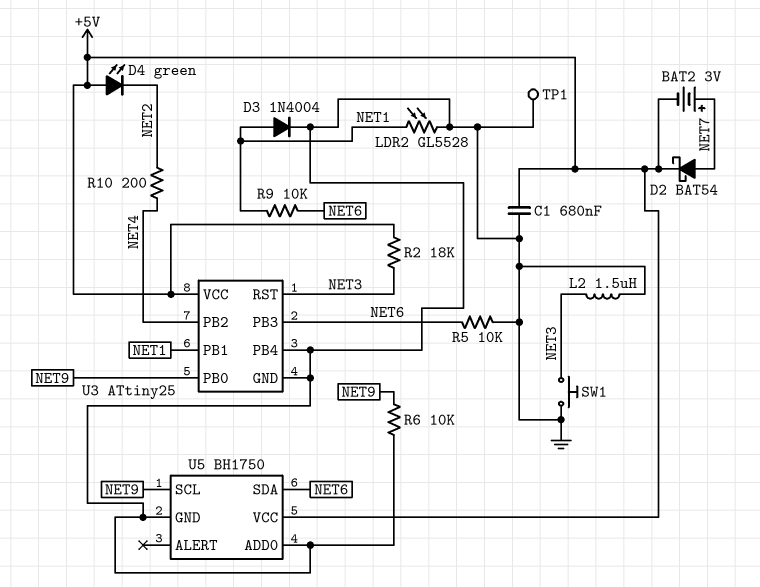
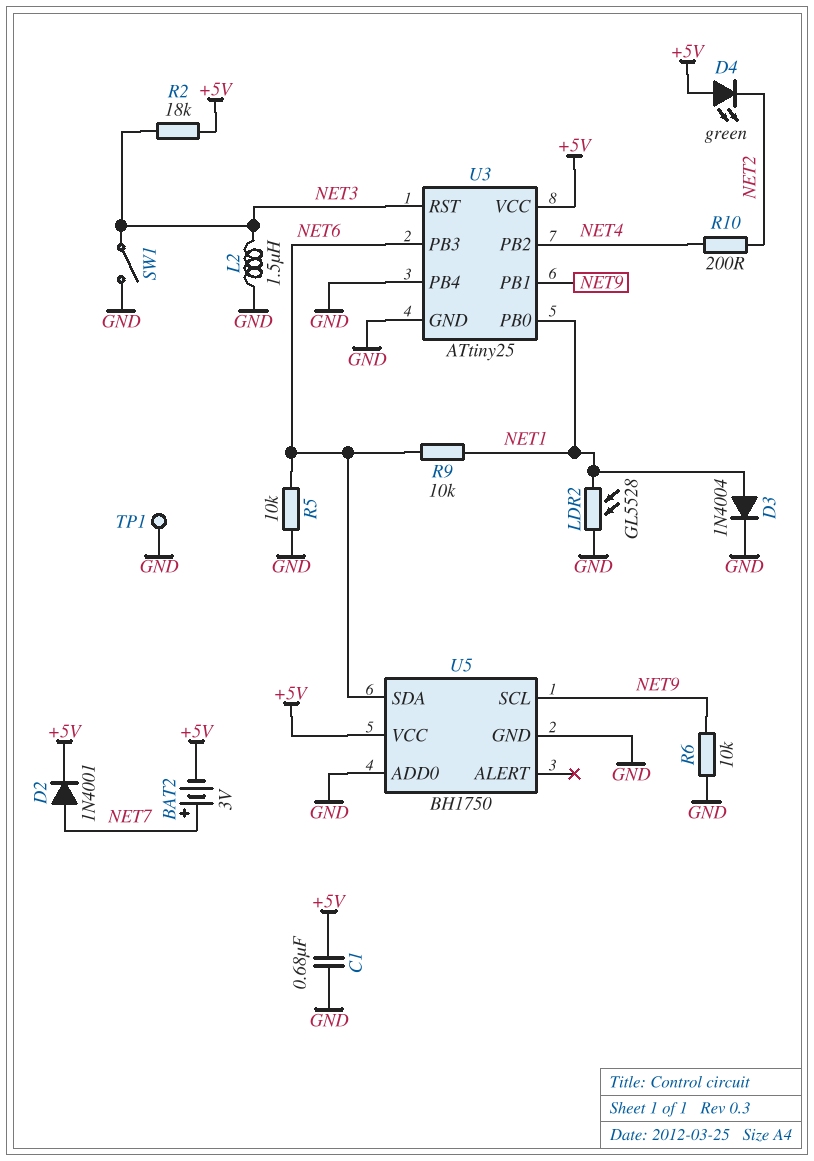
D2: schottky BAT54 (A NET7, K +5V) -> diode 1N4001 (A NET7, K +5V)
SW1: button (GND, NET3) -> switch (GND, NET3)
U3 pin PB0: NET9 -> NET1
U3 pin PB1: NET1 -> NET9

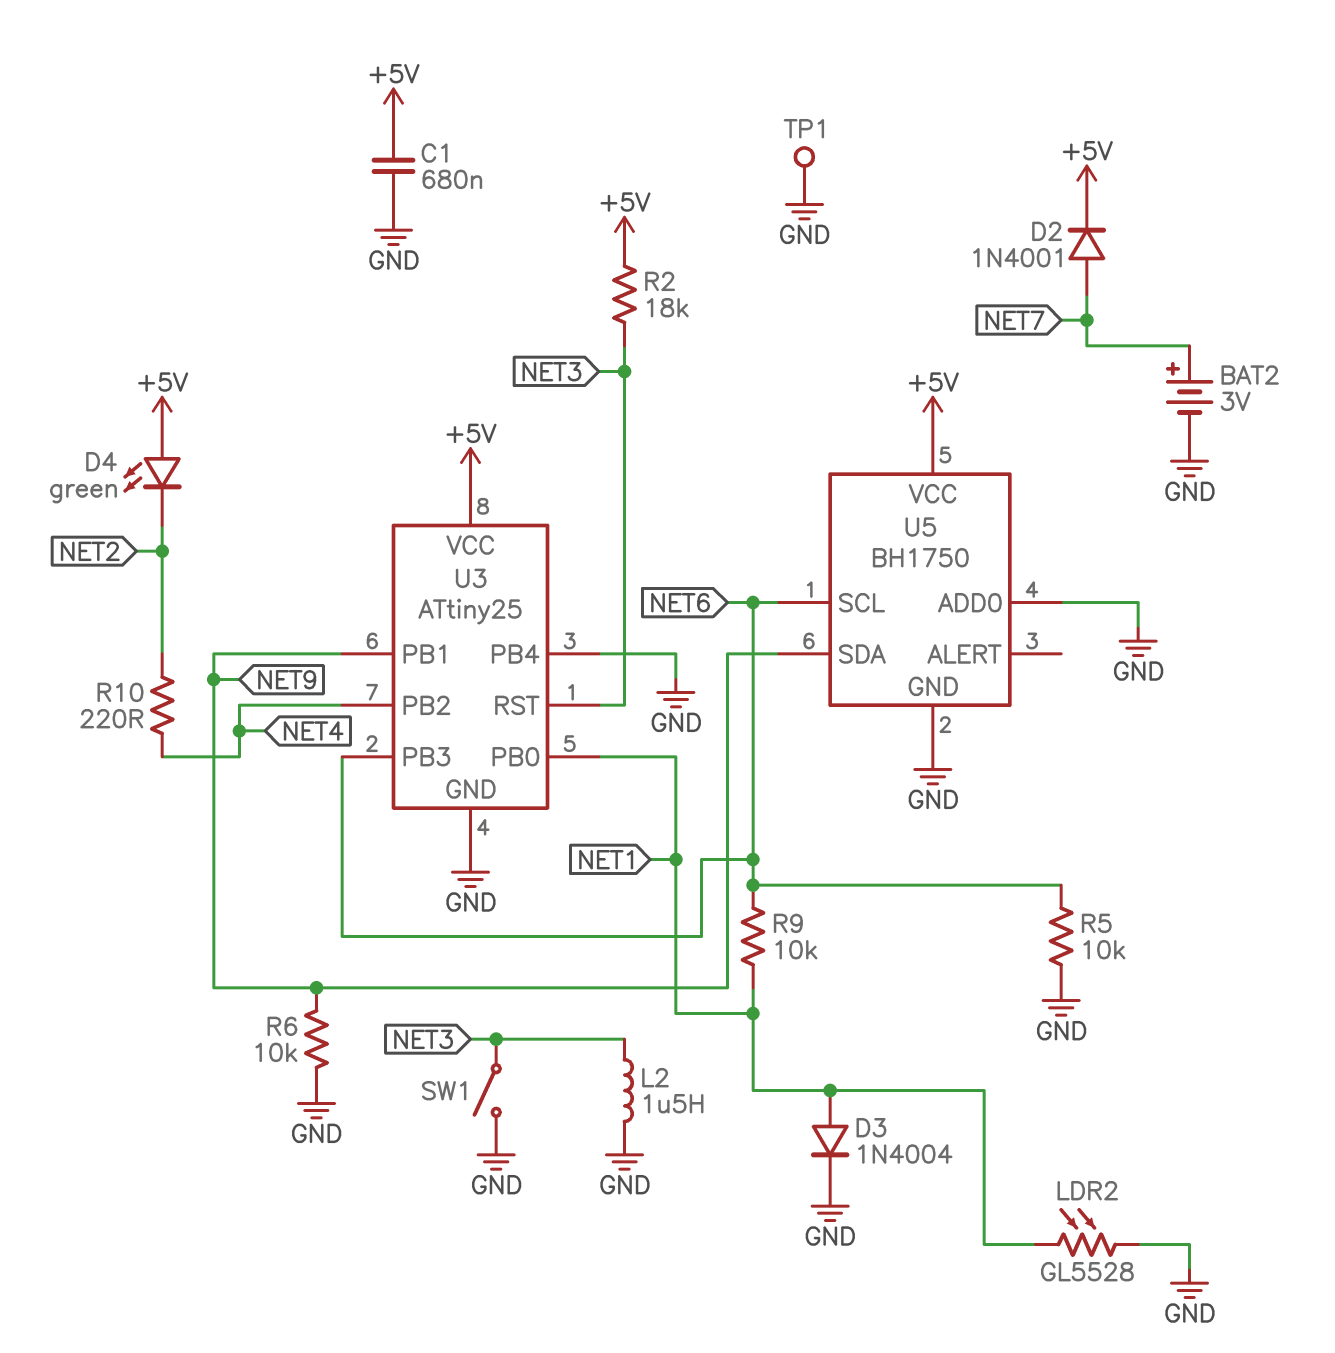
BAT2: 3V (plus NET7, minus +5V) -> 3V (plus NET7, minus GND)
R10: 200 (NET2, NET4) -> 220 (NET2, NET4)
U5 pin SCL: NET9 -> NET6
U5 pin SDA: NET6 -> NET9

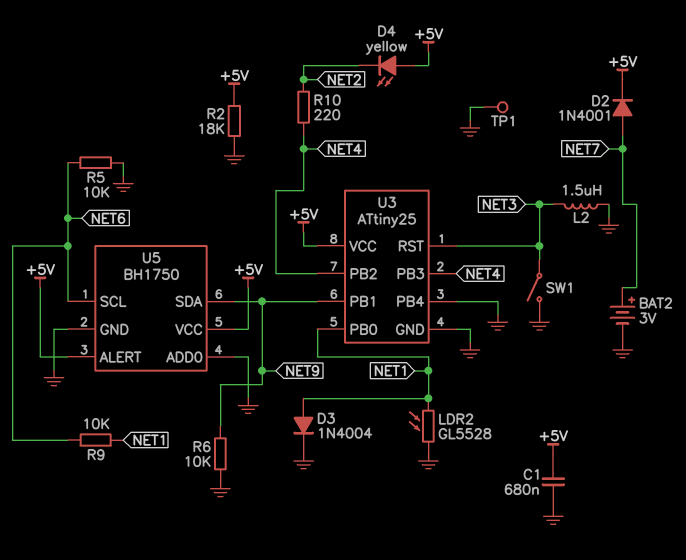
D4: LED green (A +5V, K NET2) -> LED yellow (A +5V, K NET2)
R2: 18k (+5V, NET3) -> 18k (+5V, GND)
U3 pin PB3: NET6 -> NET4
U5 pin ALERT: none -> +5V

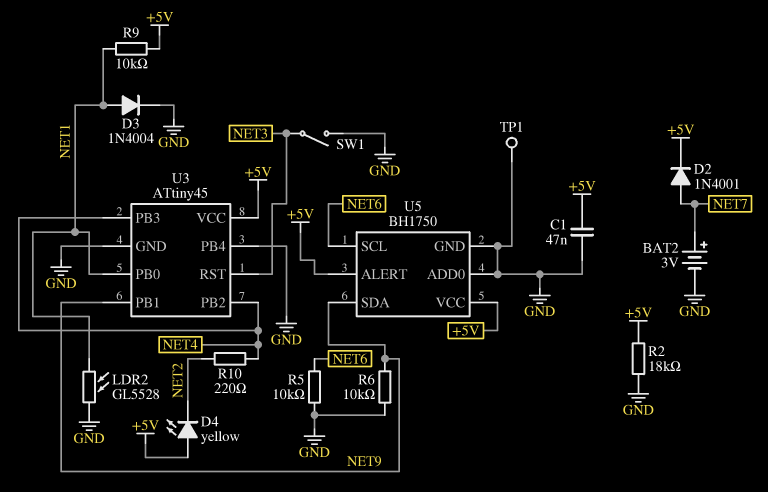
C1: 680nF (+5V, GND) -> 47nF (+5V, GND)
L2: 1.5uH (GND, NET3) -> none
R9: 10k (NET1, NET6) -> 10k (+5V, NET1)
U3: ATtiny25 -> ATtiny45

